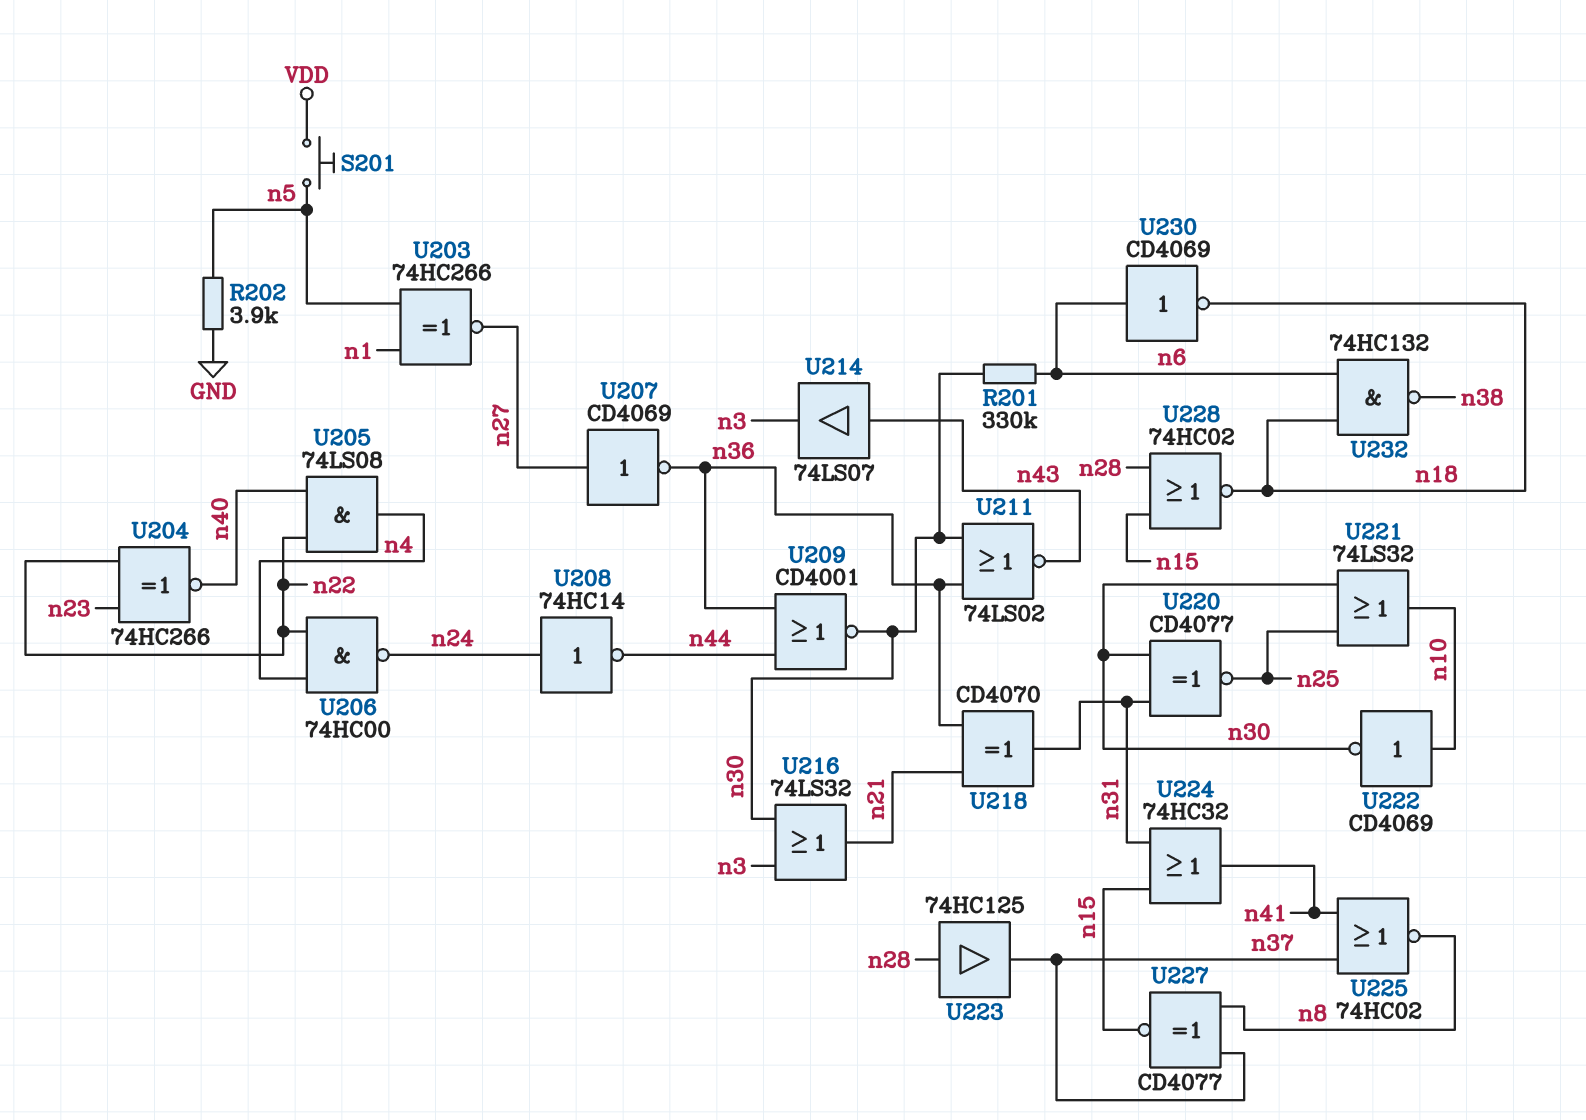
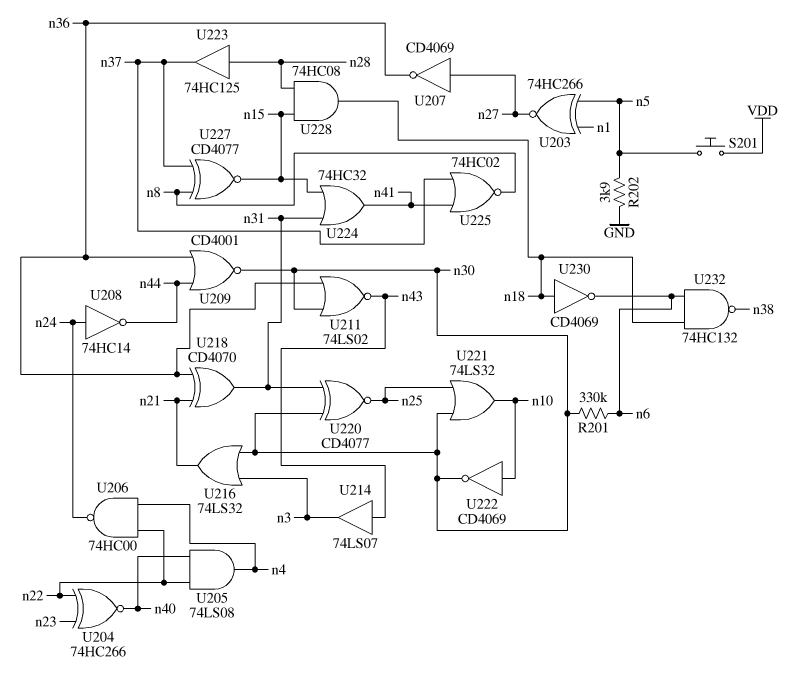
U228: NOR 74HC02 (in n15, in n28, out n18) -> AND 74HC08 (in n15, in n28, out n18)
U230: NOT CD4069 (in n6, out n18) -> NOT CD4069 (in n18, out n6)

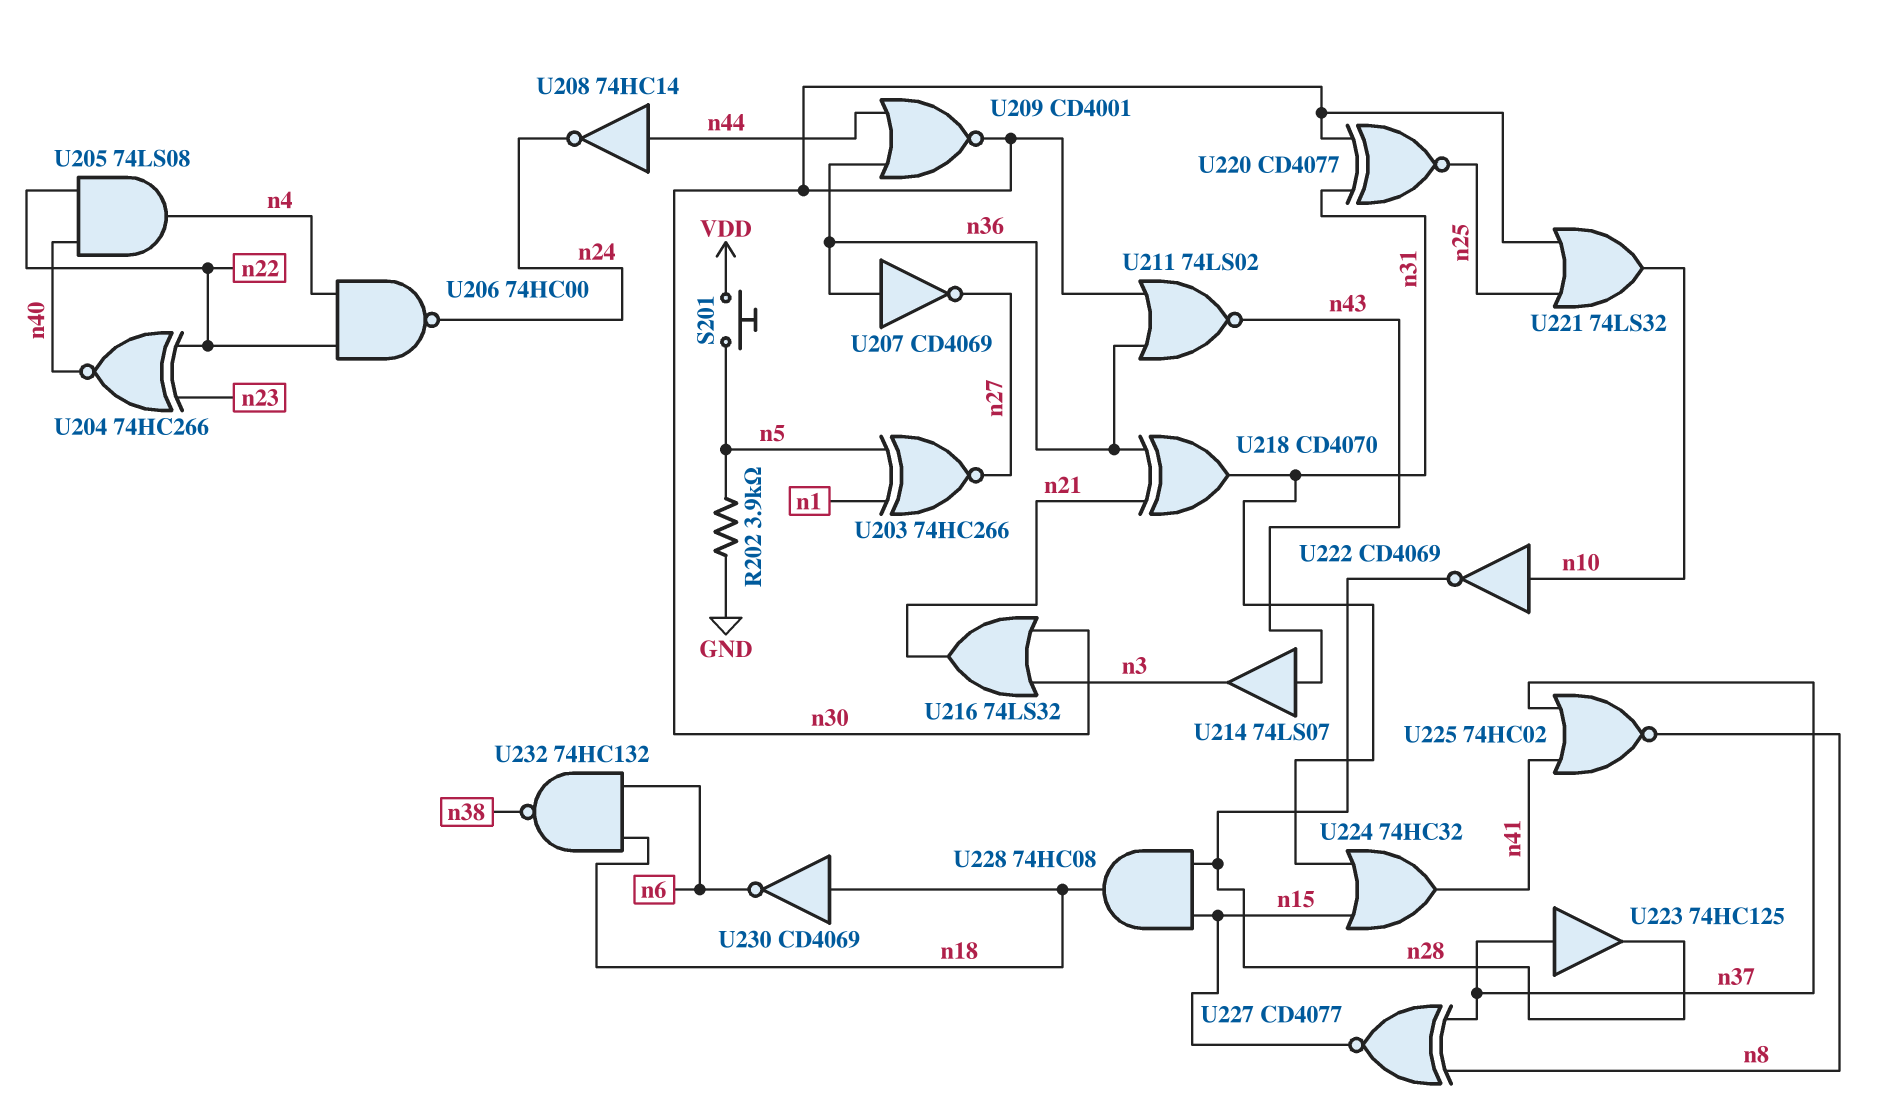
R201: 330k (n6, n30) -> none
U207: NOT CD4069 (in n27, out n36) -> NOT CD4069 (in n36, out n27)
U208: NOT 74HC14 (in n24, out n44) -> NOT 74HC14 (in n44, out n24)
U222: NOT CD4069 (in n10, out n30) -> NOT CD4069 (in n10, out n28)
U223: buffer 74HC125 (in n28, out n37) -> buffer 74HC125 (in n37, out n28)

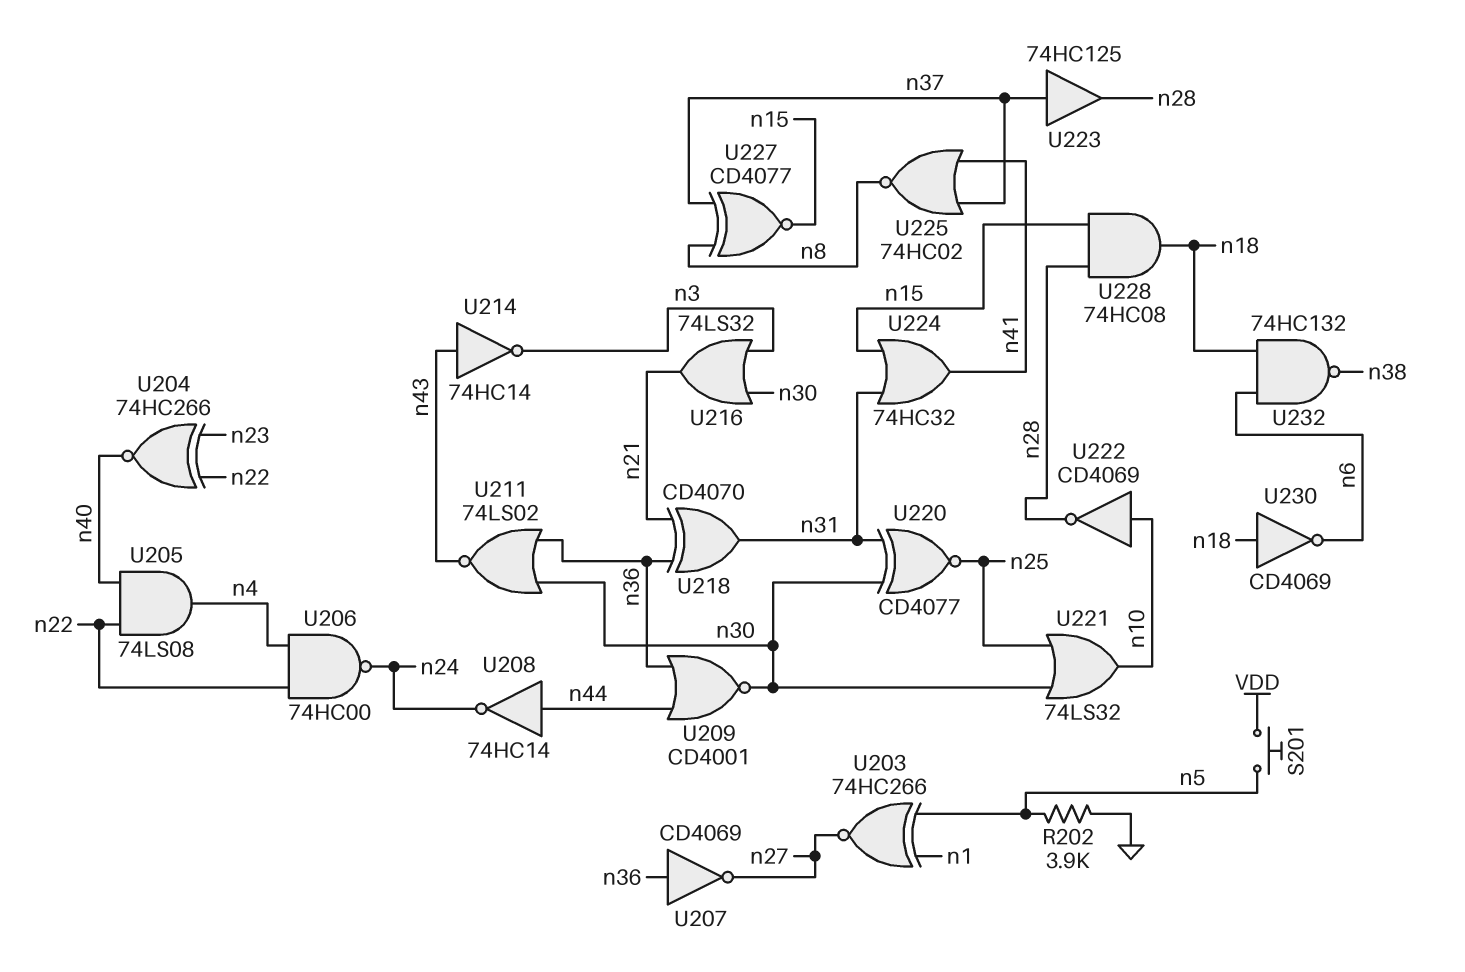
U214: buffer 74LS07 (in n43, out n3) -> NOT 74HC14 (in n43, out n3)

